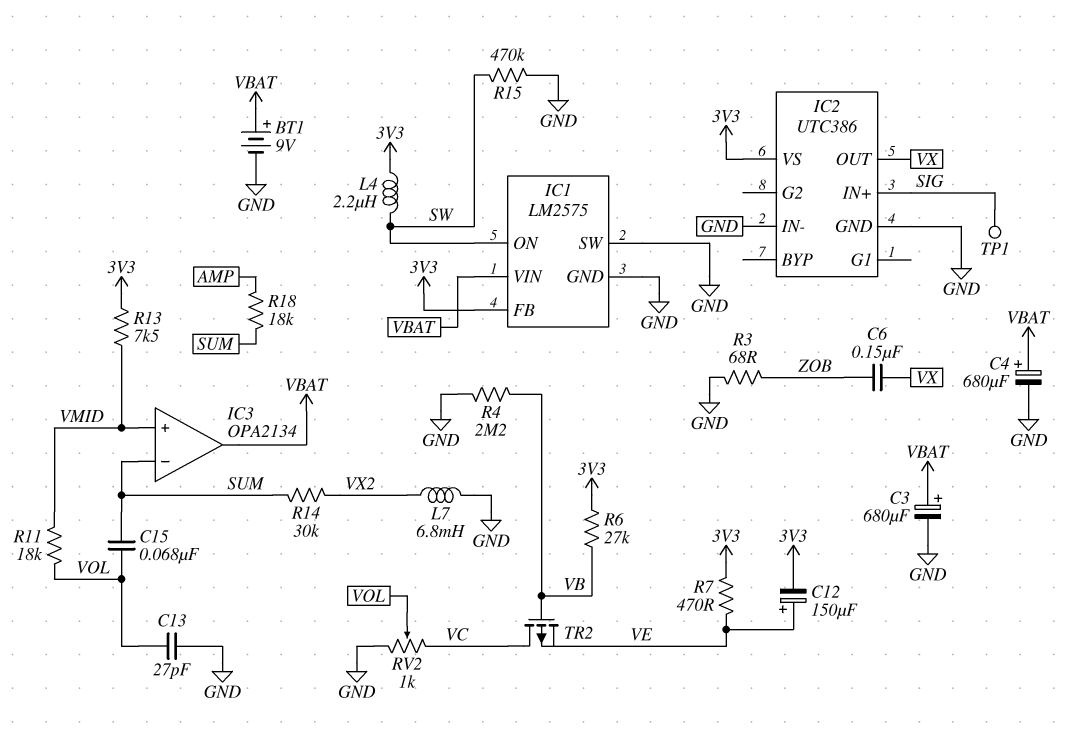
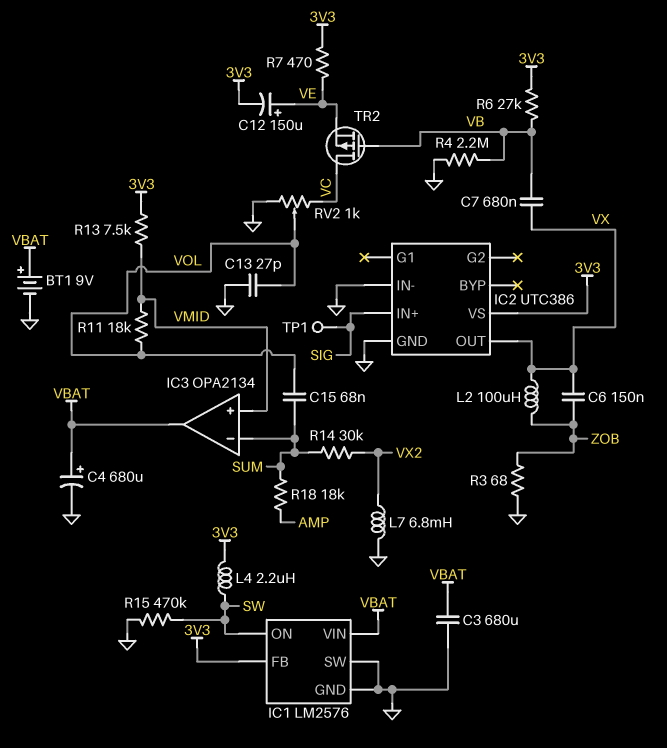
C3: 680uF (plus VBAT, minus GND) -> 680uF (GND, VBAT)
C7: none -> 680nF (VB, VX)
IC1: LM2575 -> LM2576
L2: none -> 100uH (VX, ZOB)

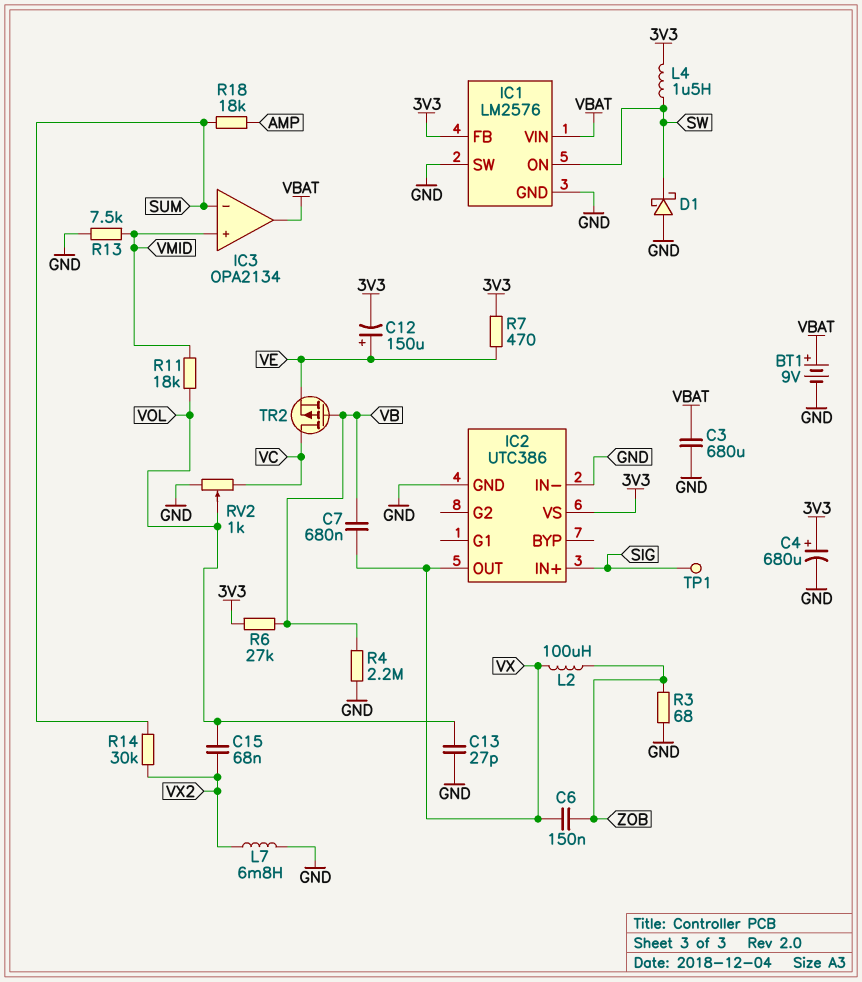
C4: 680uF (plus VBAT, minus GND) -> 680uF (plus 3V3, minus GND)
C15: 68nF (SUM, VOL) -> 68nF (VOL, VX2)
D1: none -> schottky (A GND, K SW)
L4: 2.2uH (3V3, SW) -> 1.5uH (3V3, SW)
R13: 7.5k (3V3, VMID) -> 7.5k (GND, VMID)
R15: 470k (GND, SW) -> none

